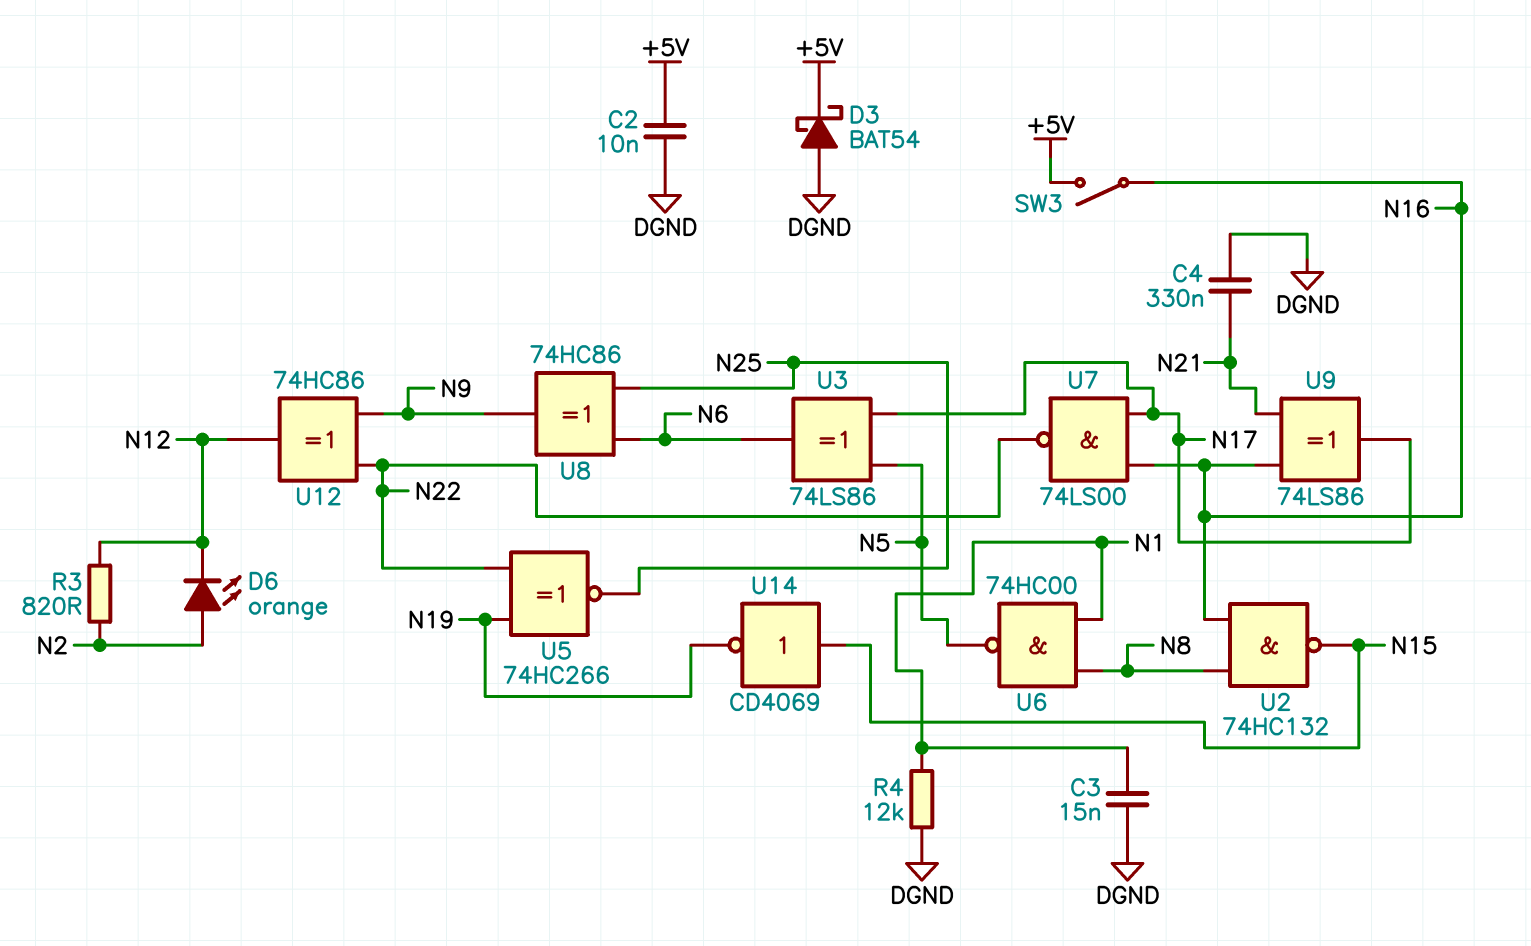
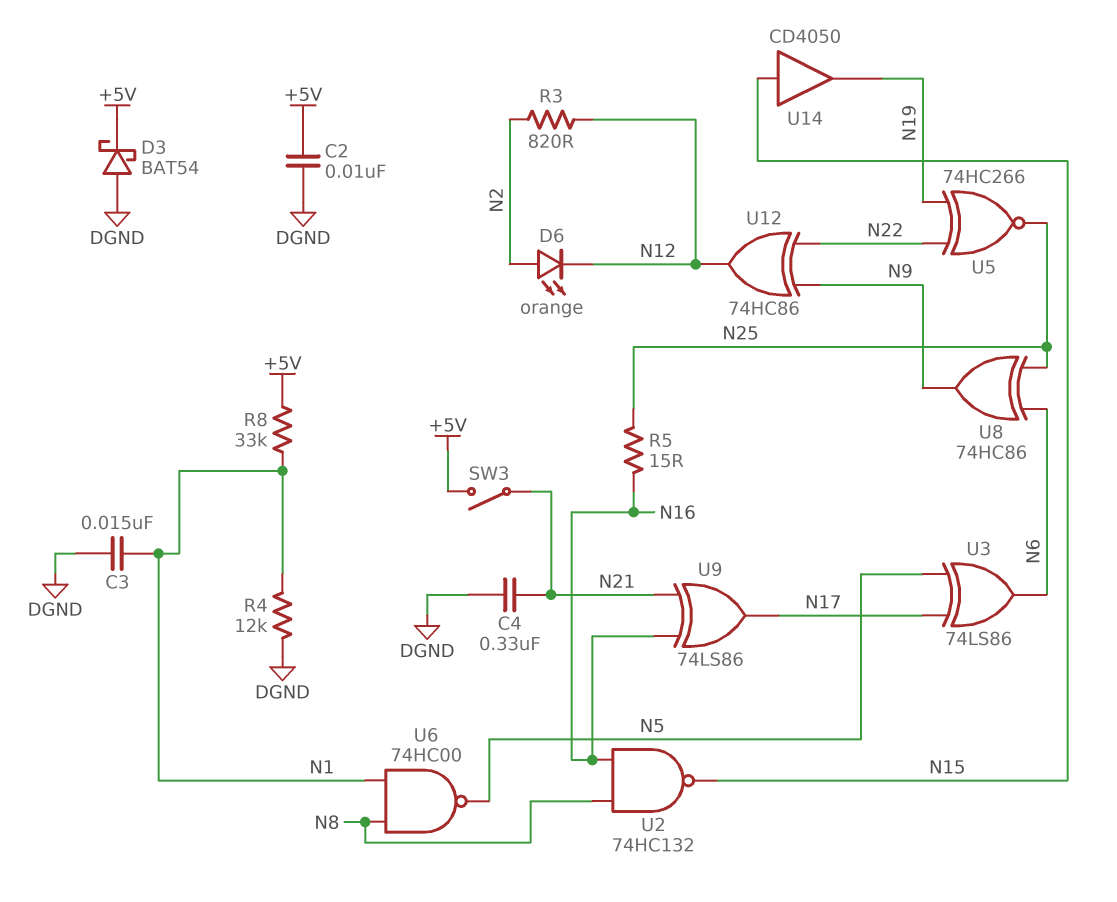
R5: none -> 15 (N16, N25)
R8: none -> 33k (+5V, N1)
SW3: switch (+5V, N16) -> switch (+5V, N21)
U7: NAND 74LS00 (in N16, in N17, out N22) -> none
U14: NOT CD4069 (in N15, out N19) -> buffer CD4050 (in N15, out N19)

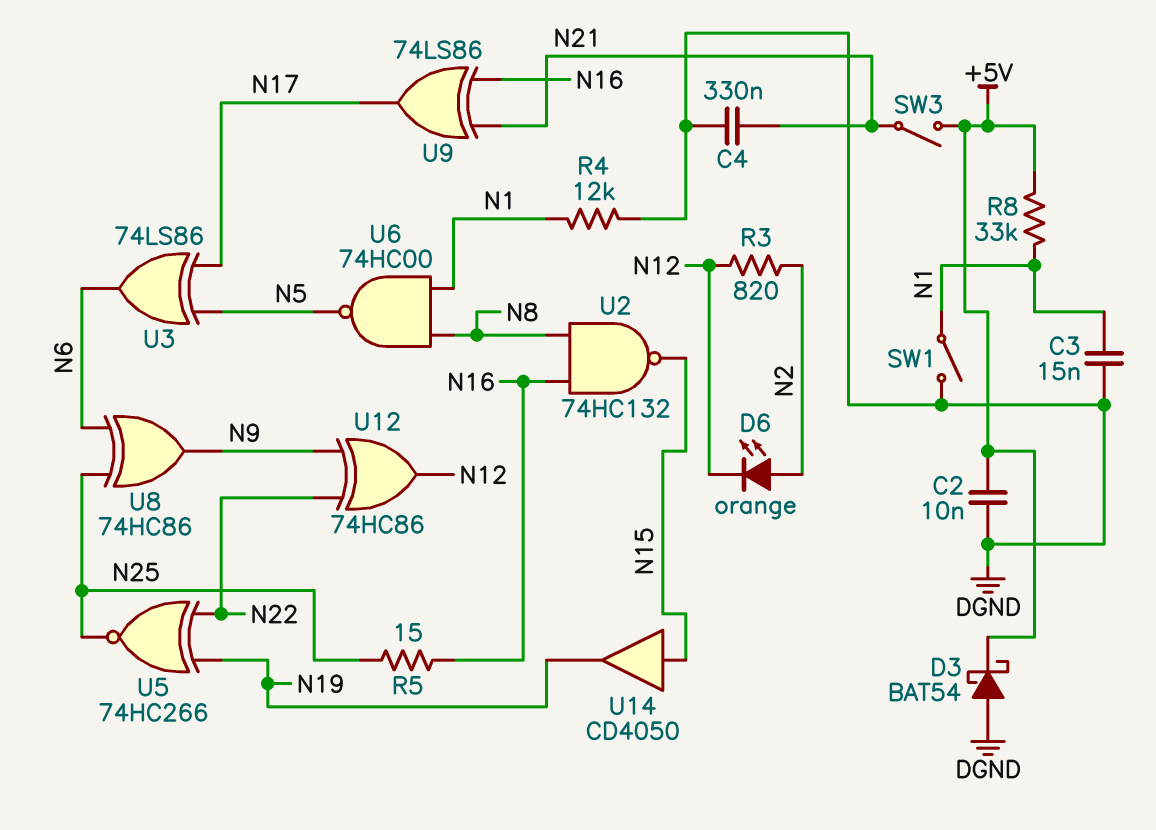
SW1: none -> switch (DGND, N1)

